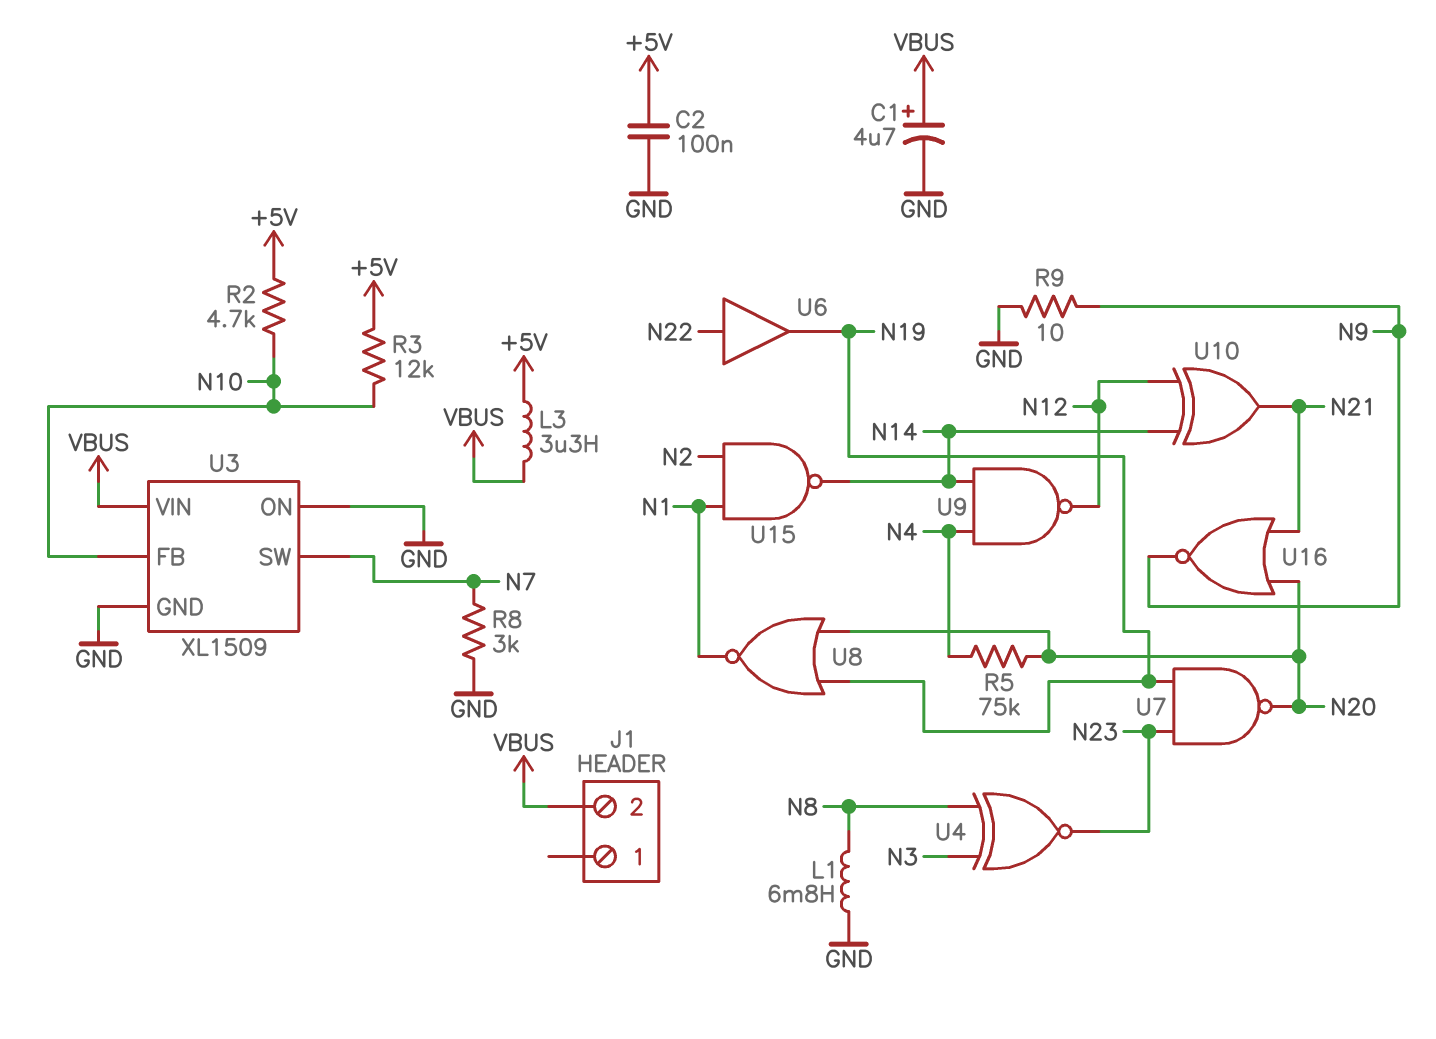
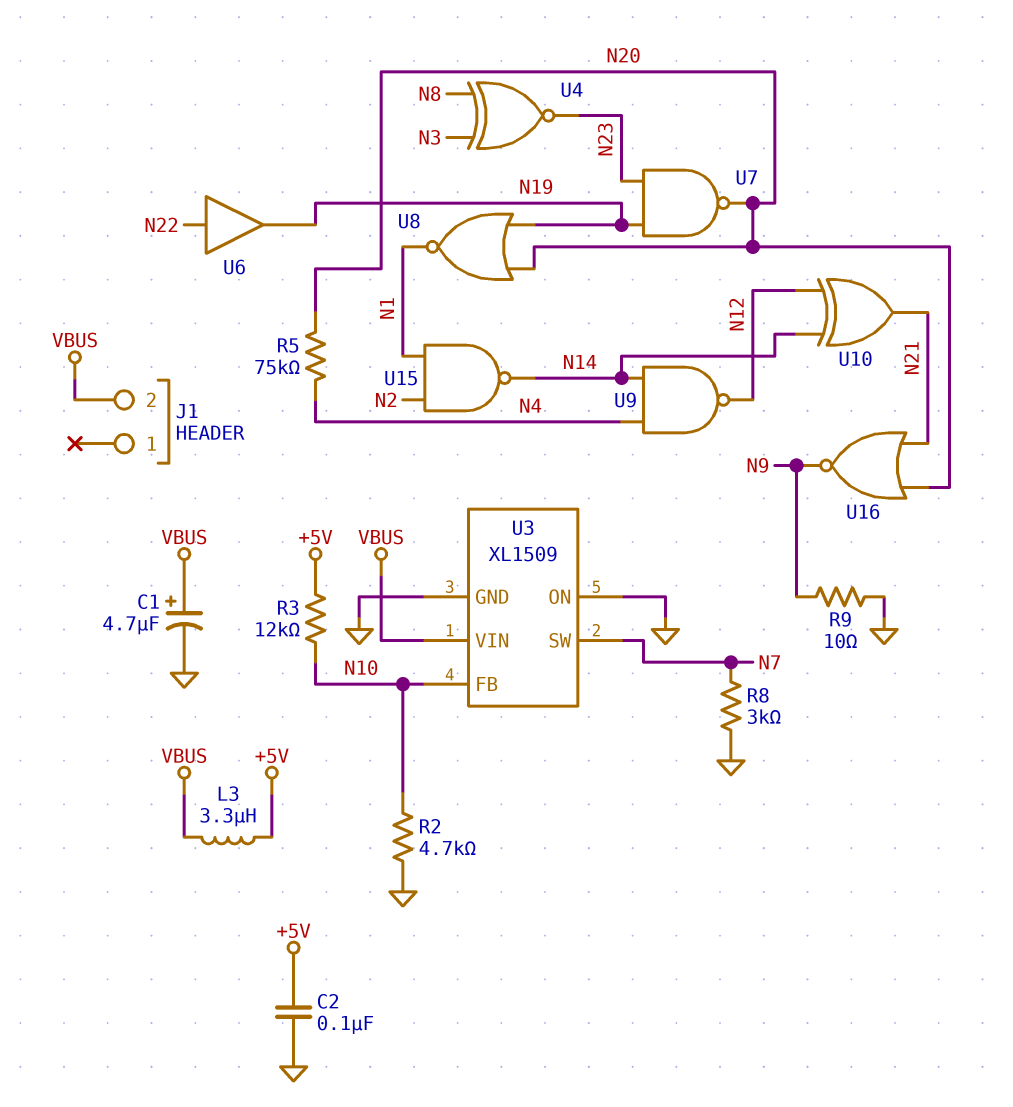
L1: 6.8mH (GND, N8) -> none
R2: 4.7k (+5V, N10) -> 4.7k (GND, N10)

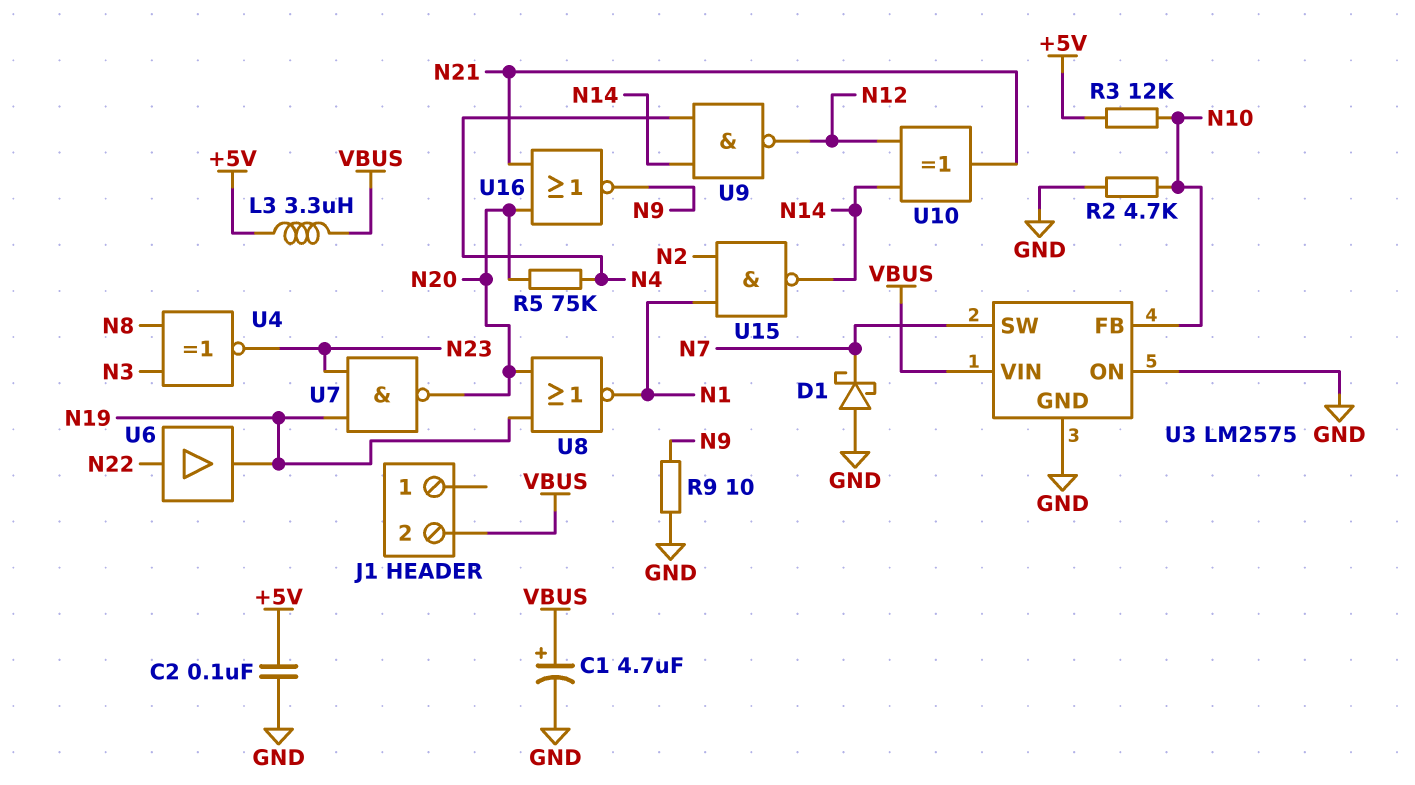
D1: none -> schottky (A GND, K N7)
R8: 3k (GND, N7) -> none
U3: XL1509 -> LM2575

